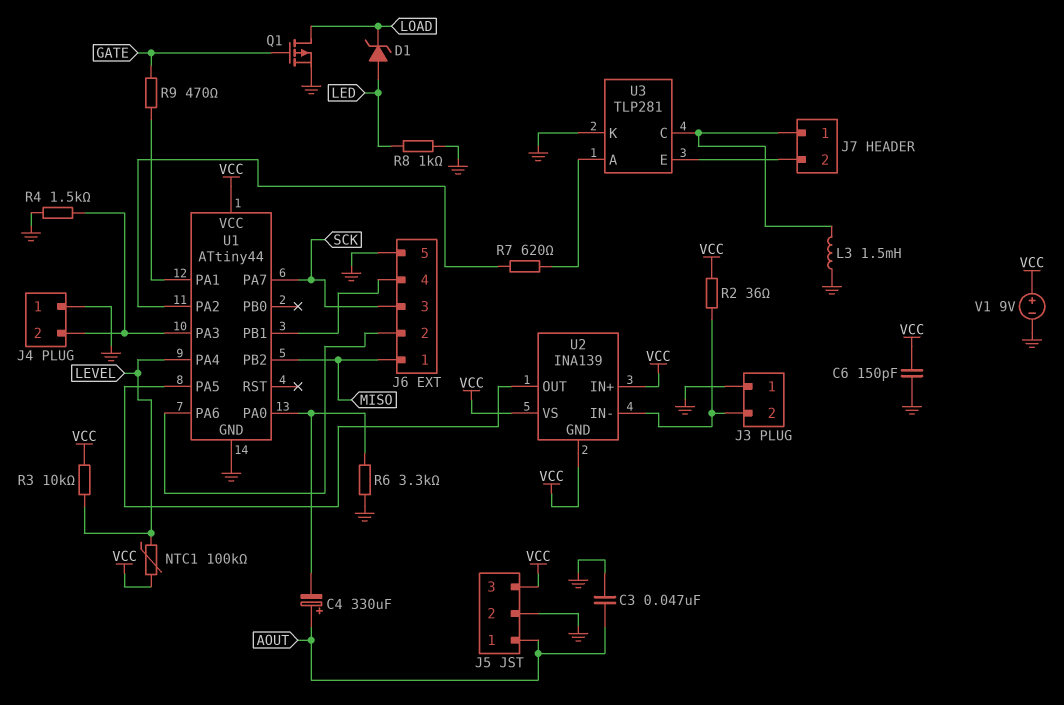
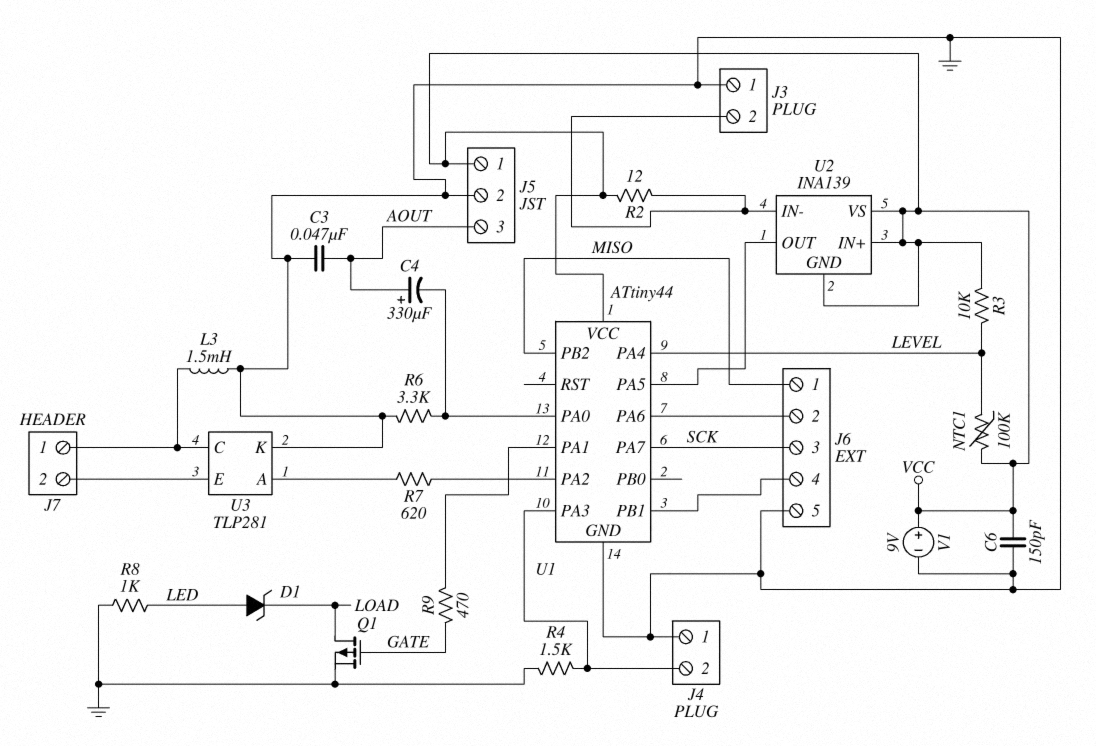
J5 pin 1: AOUT -> VCC
J5 pin 3: VCC -> AOUT
R2: 36 (J3/2, VCC) -> 12 (J3/2, VCC)

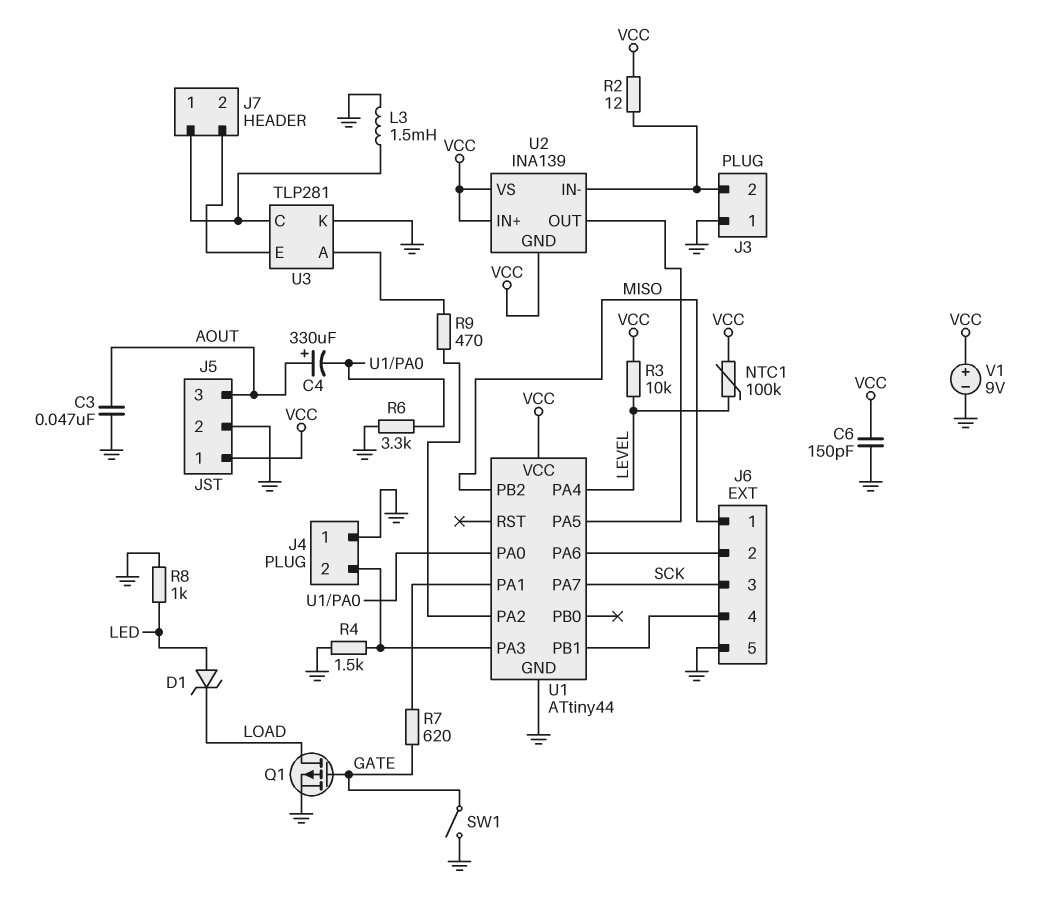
R7: 620 (U1/PA2, U3/A) -> 620 (GATE, U1/PA1)
R9: 470 (GATE, U1/PA1) -> 470 (U1/PA2, U3/A)
SW1: none -> switch (GATE, GND)

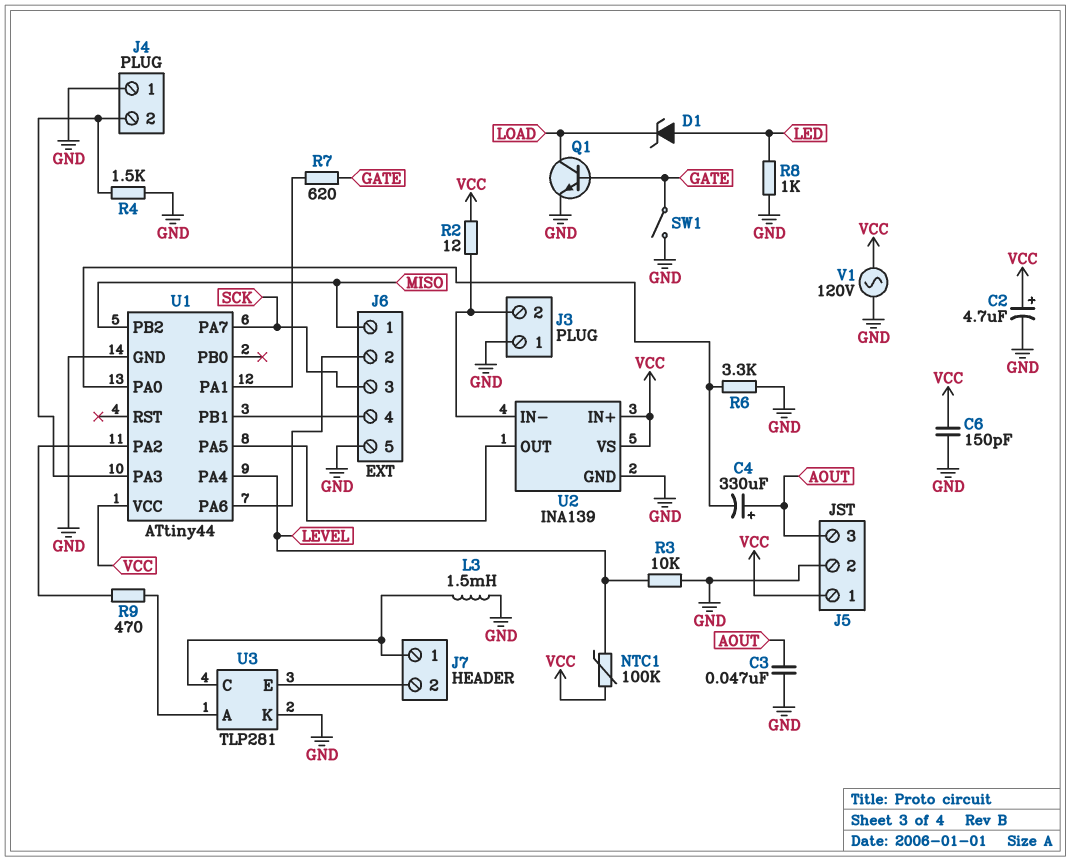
C2: none -> 4.7uF (plus VCC, minus GND)
Q1: PMOS (G GATE, D LOAD, S GND) -> NPN (B GATE, C LOAD, E GND)
R3: 10k (LEVEL, VCC) -> 10k (GND, LEVEL)
U2 pin GND: VCC -> GND
V1: 9V (plus VCC, minus GND) -> AC 120V (GND, VCC)

